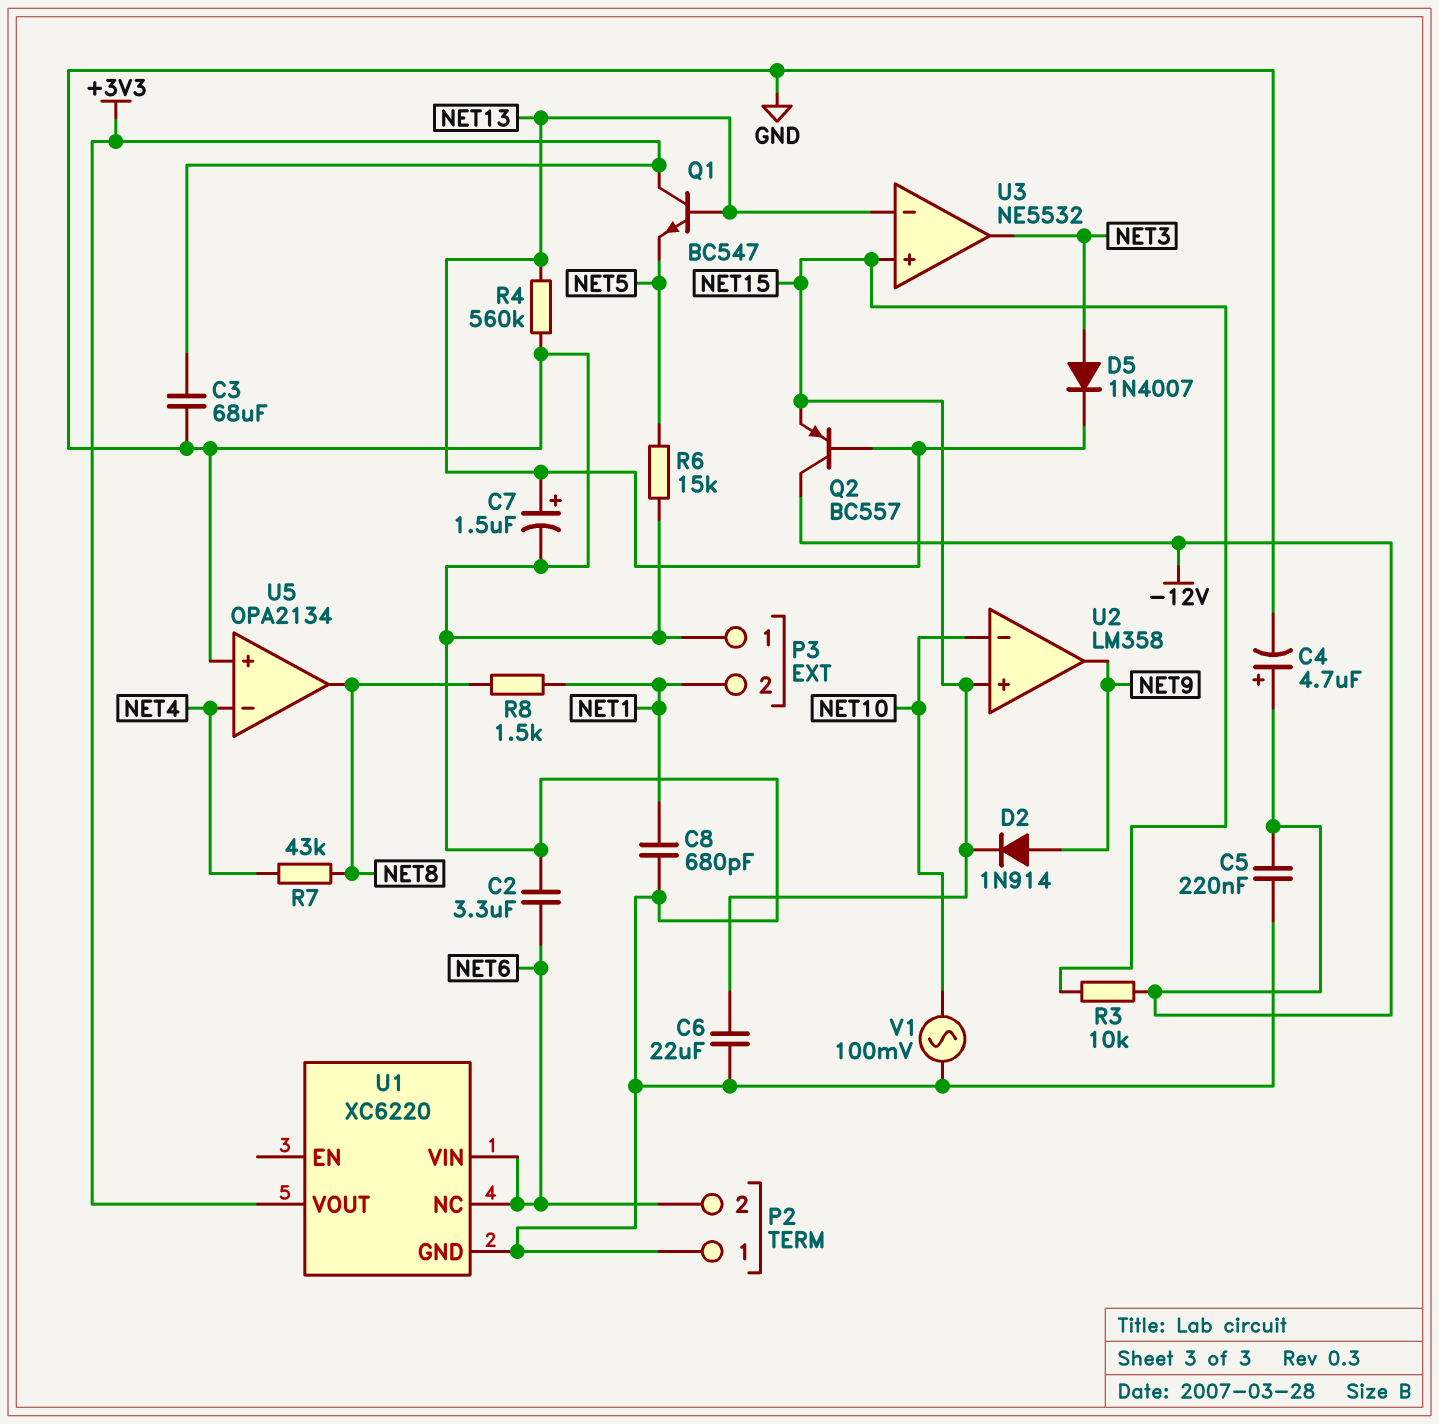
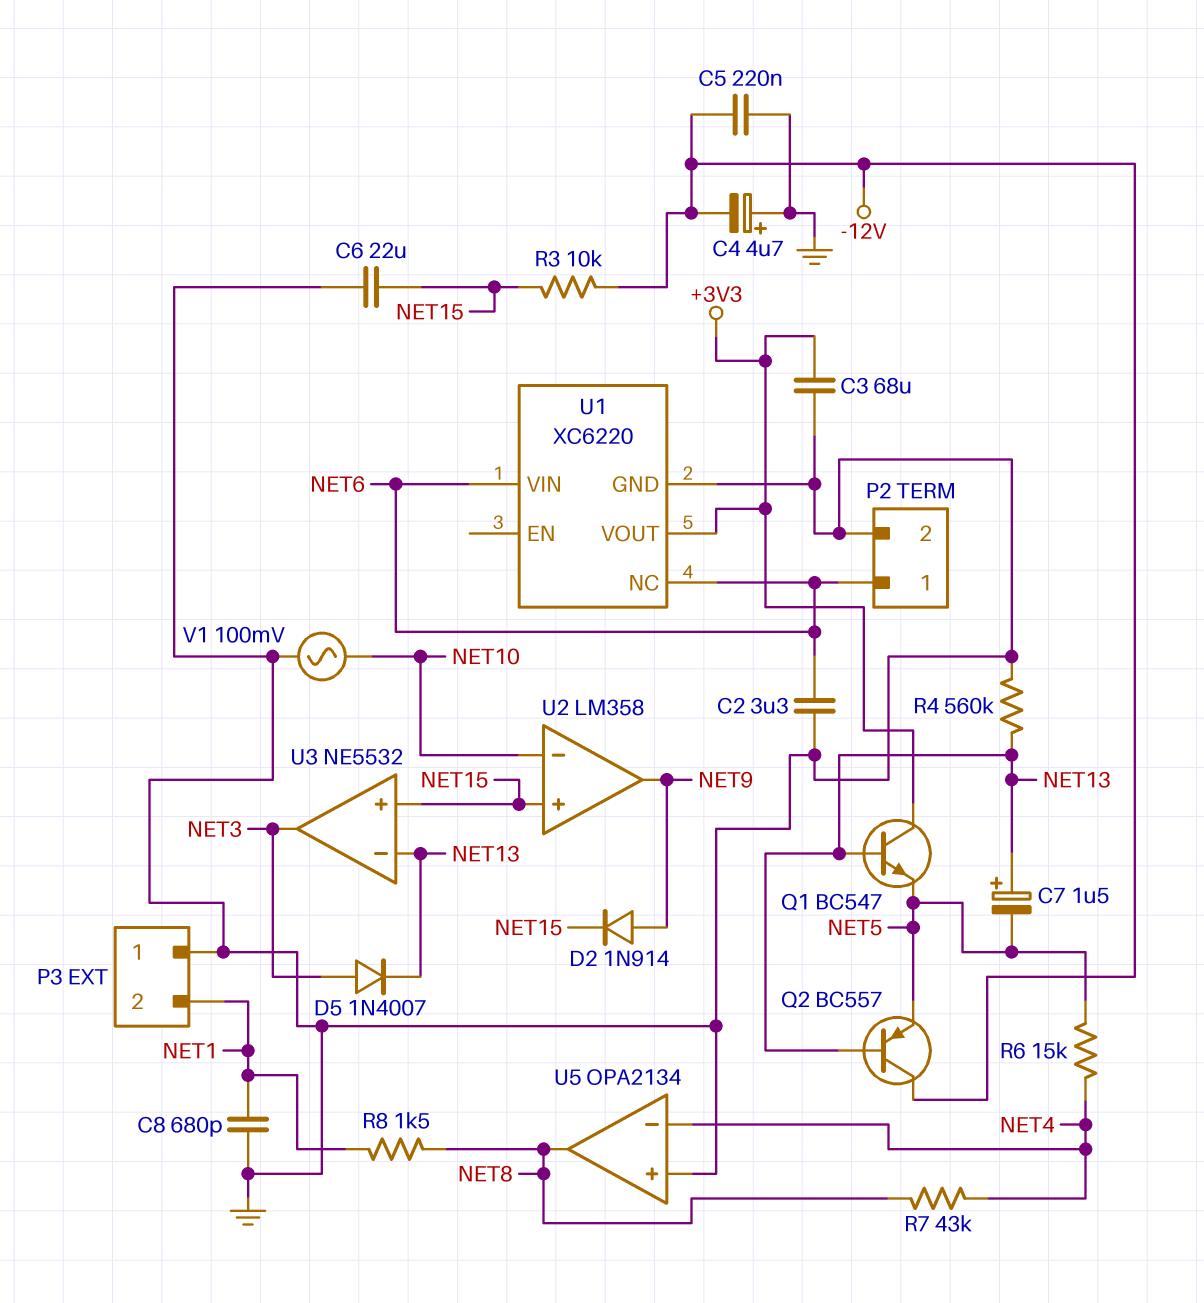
C4: 4.7uF (plus -12V, minus GND) -> 4.7uF (plus GND, minus -12V)
C7: 1.5uF (plus NET13, minus GND) -> 1.5uF (plus NET13, minus NET5)
P2 pin 1: GND -> NET6
P2 pin 2: NET6 -> GND
Q2: PNP BC557 (B NET13, C -12V, E NET15) -> PNP BC557 (B NET13, C -12V, E NET5)
R6: 15k (GND, NET5) -> 15k (NET4, NET5)

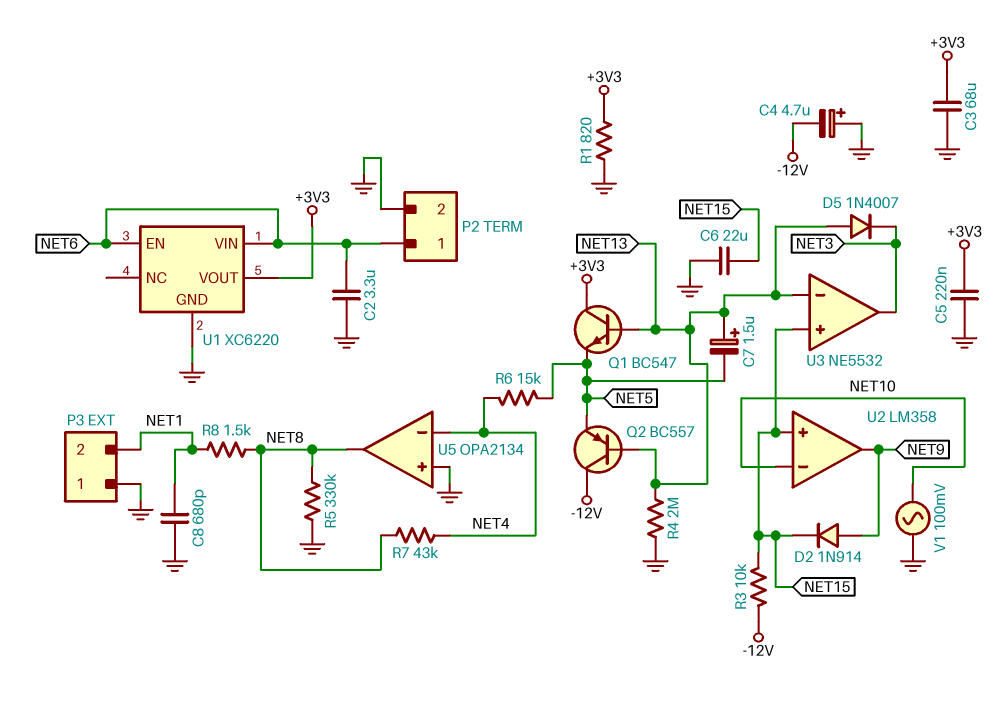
C5: 220nF (-12V, GND) -> 220nF (+3V3, GND)
D5: diode 1N4007 (A NET3, K NET13) -> diode 1N4007 (A NET13, K NET3)
R1: none -> 820 (+3V3, GND)
R4: 560k (GND, NET13) -> 2M (GND, NET13)
R5: none -> 330k (GND, NET8)
U1 pin EN: none -> NET6
U1 pin NC: NET6 -> none

